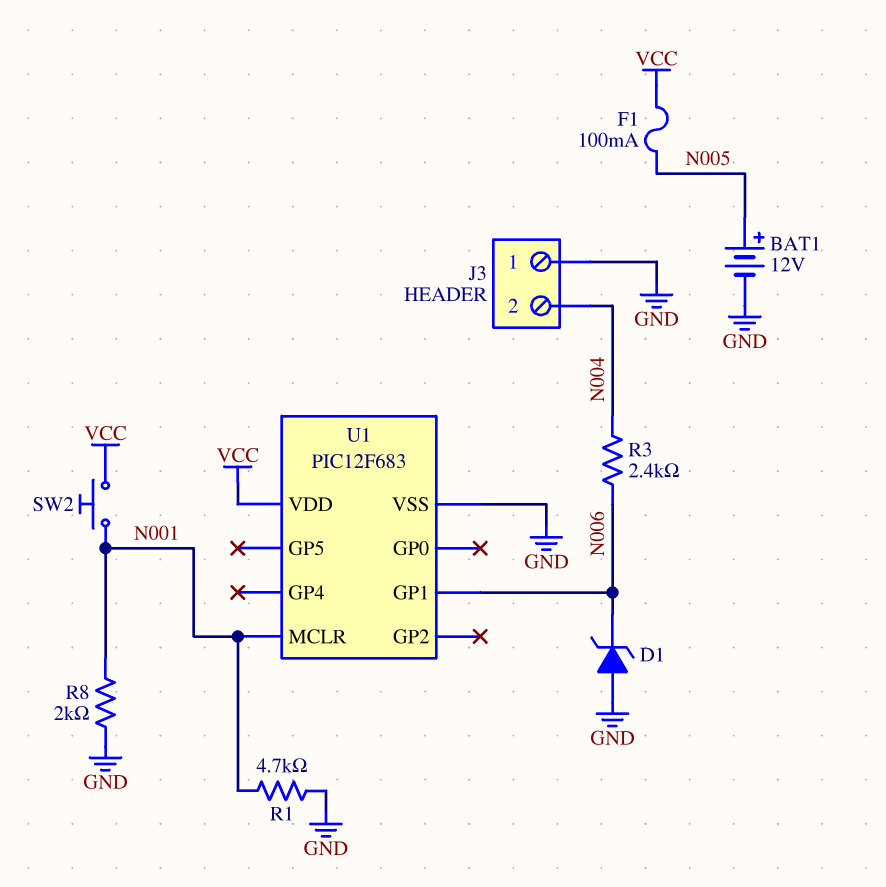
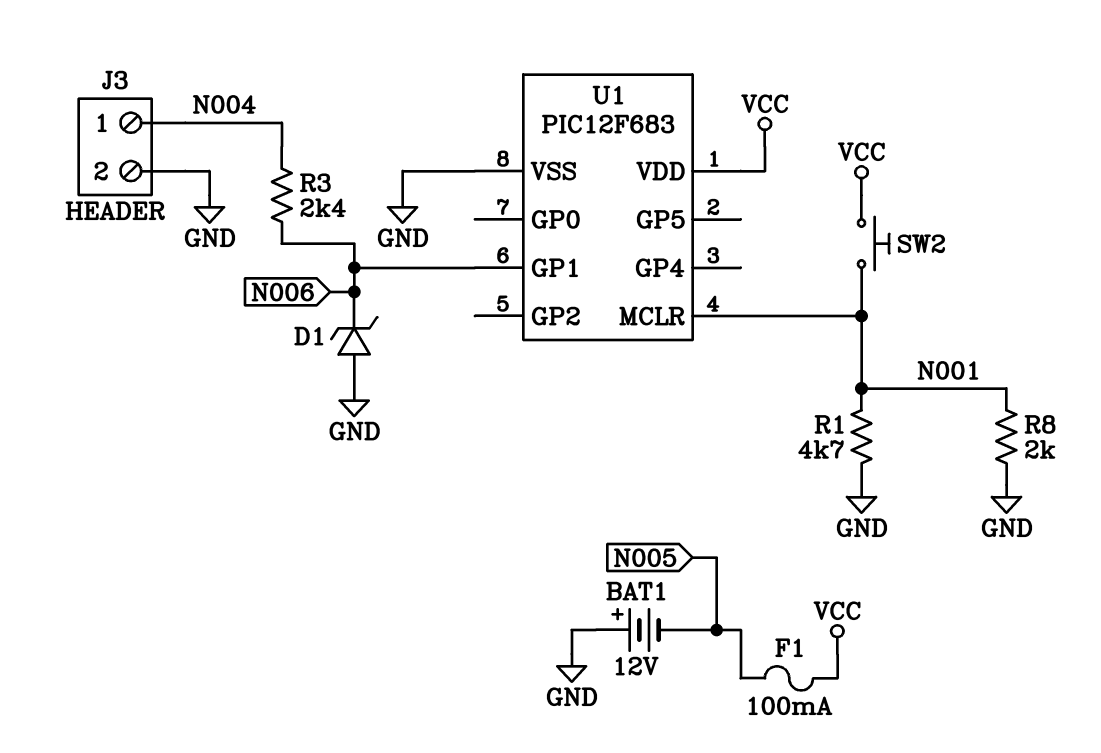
BAT1: 12V (plus N005, minus GND) -> 12V (plus GND, minus N005)
J3 pin 1: GND -> N004
J3 pin 2: N004 -> GND

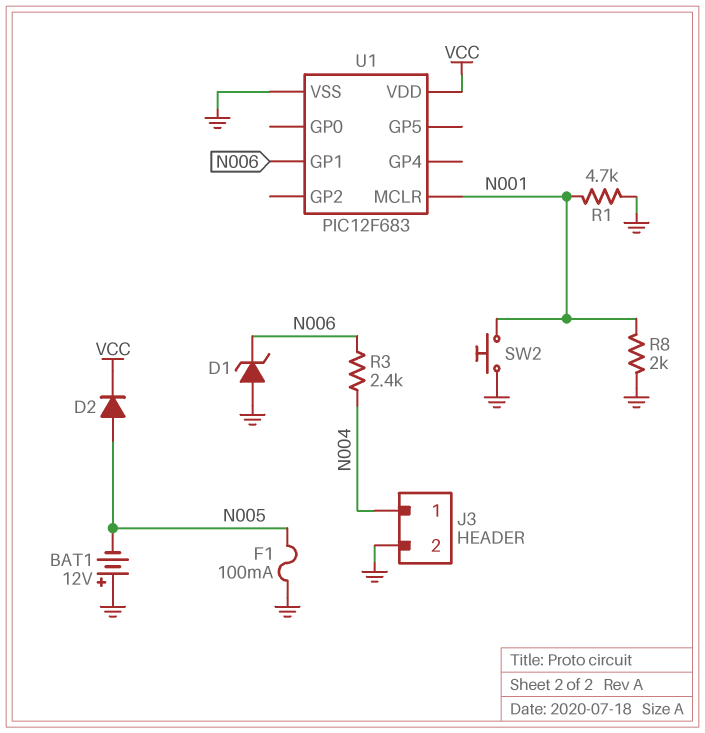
D2: none -> diode (A N005, K VCC)
F1: 100mA (N005, VCC) -> 100mA (GND, N005)
SW2: button (N001, VCC) -> button (GND, N001)

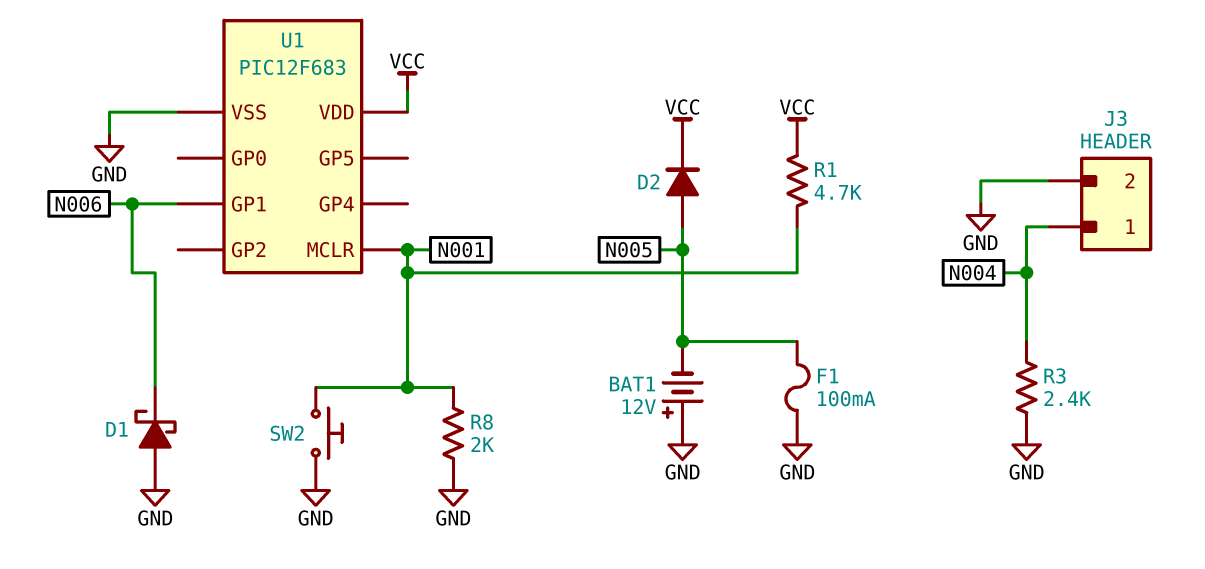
D1: zener (A GND, K N006) -> schottky (A GND, K N006)
R1: 4.7k (GND, N001) -> 4.7k (N001, VCC)
R3: 2.4k (N004, N006) -> 2.4k (GND, N004)

